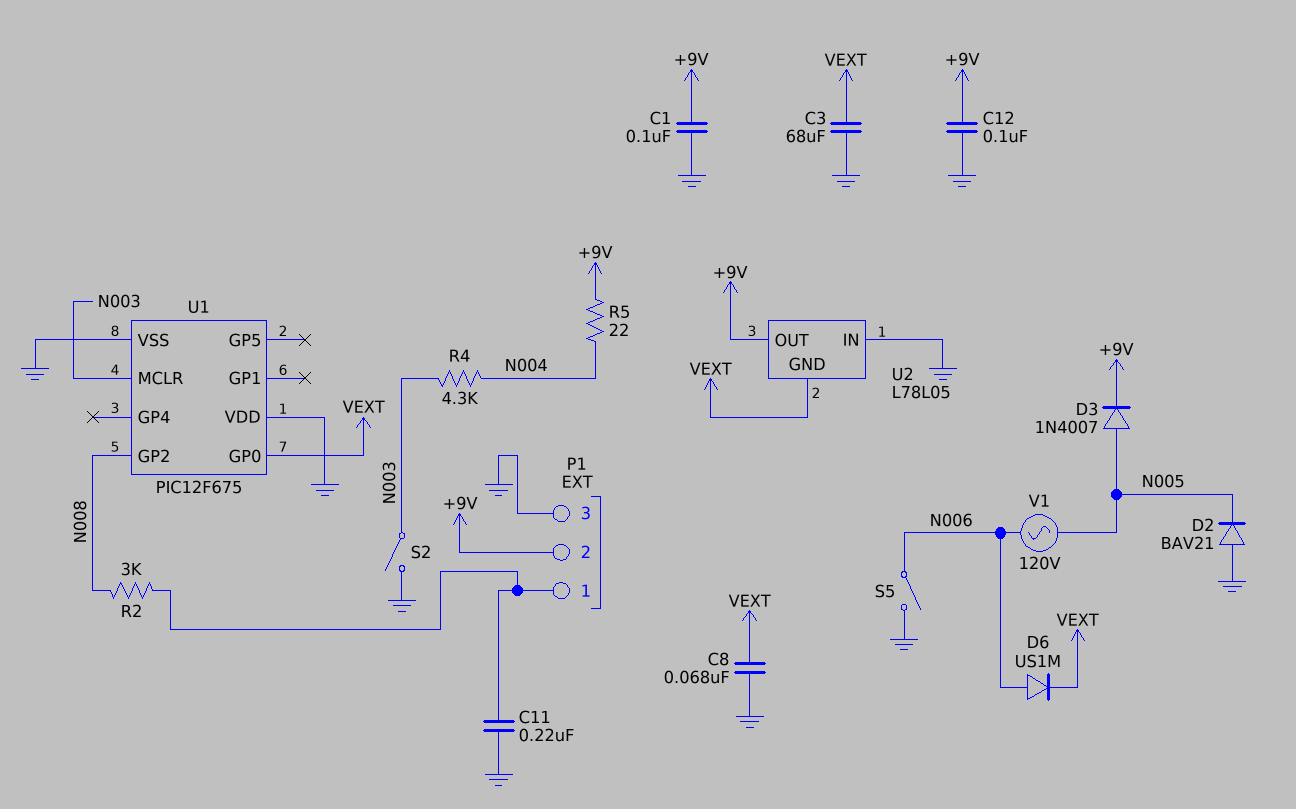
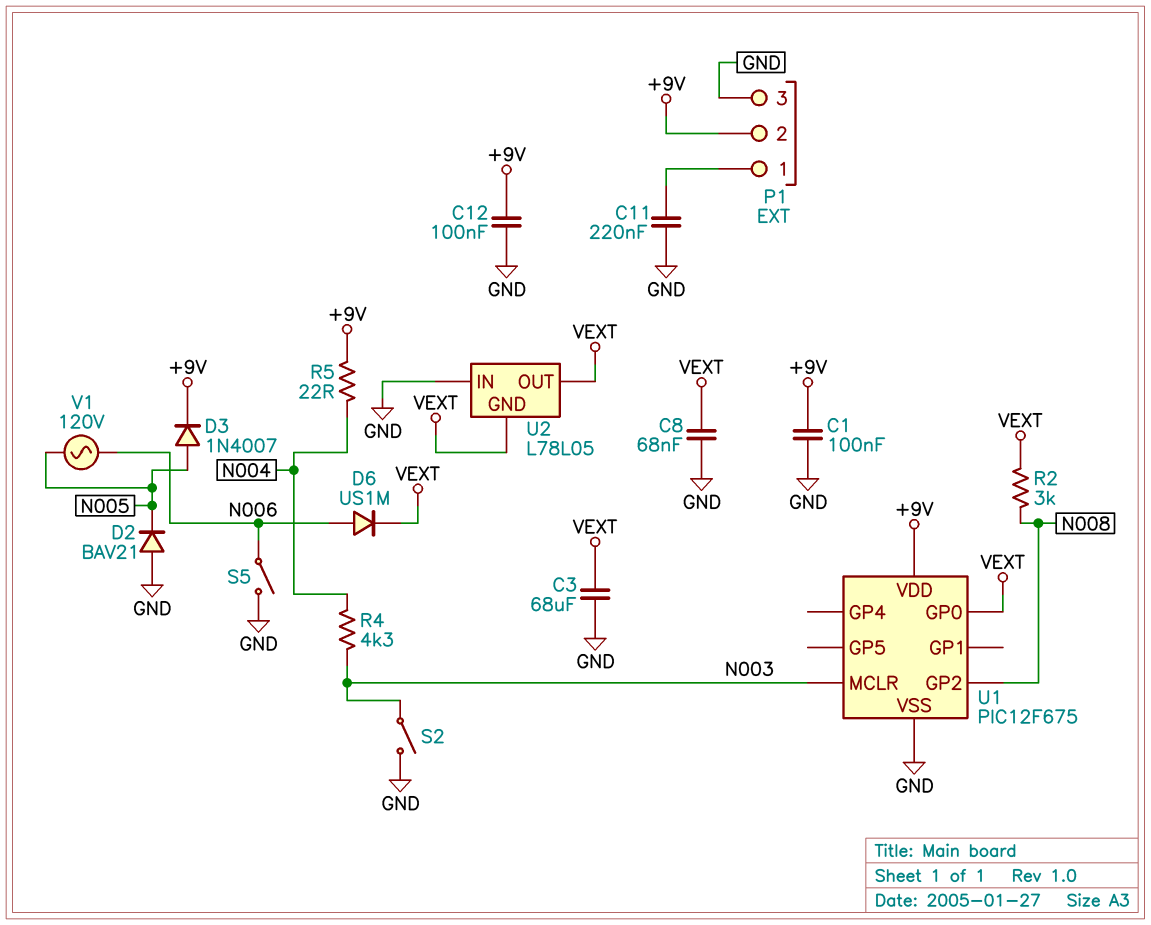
R2: 3k (N008, P1/1) -> 3k (N008, VEXT)
U1 pin VDD: GND -> +9V
U2 pin OUT: +9V -> VEXT

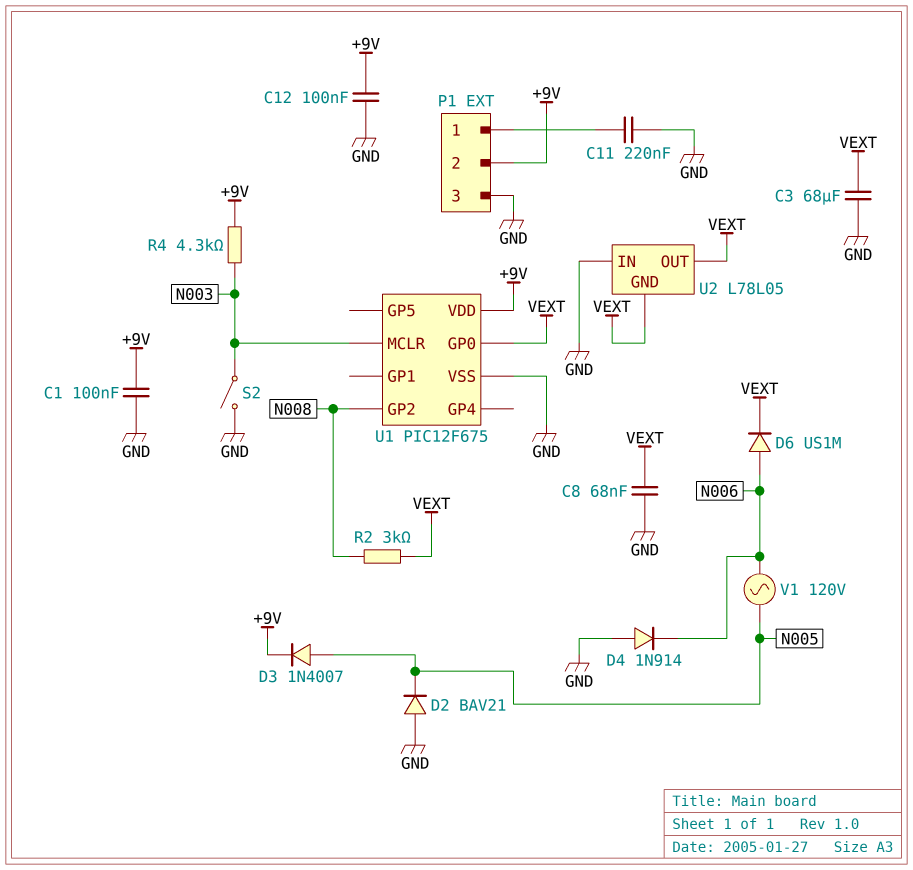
D4: none -> diode 1N914 (A GND, K N006)
R4: 4.3k (N003, N004) -> 4.3k (+9V, N003)
R5: 22 (+9V, N004) -> none
S5: switch (GND, N006) -> none

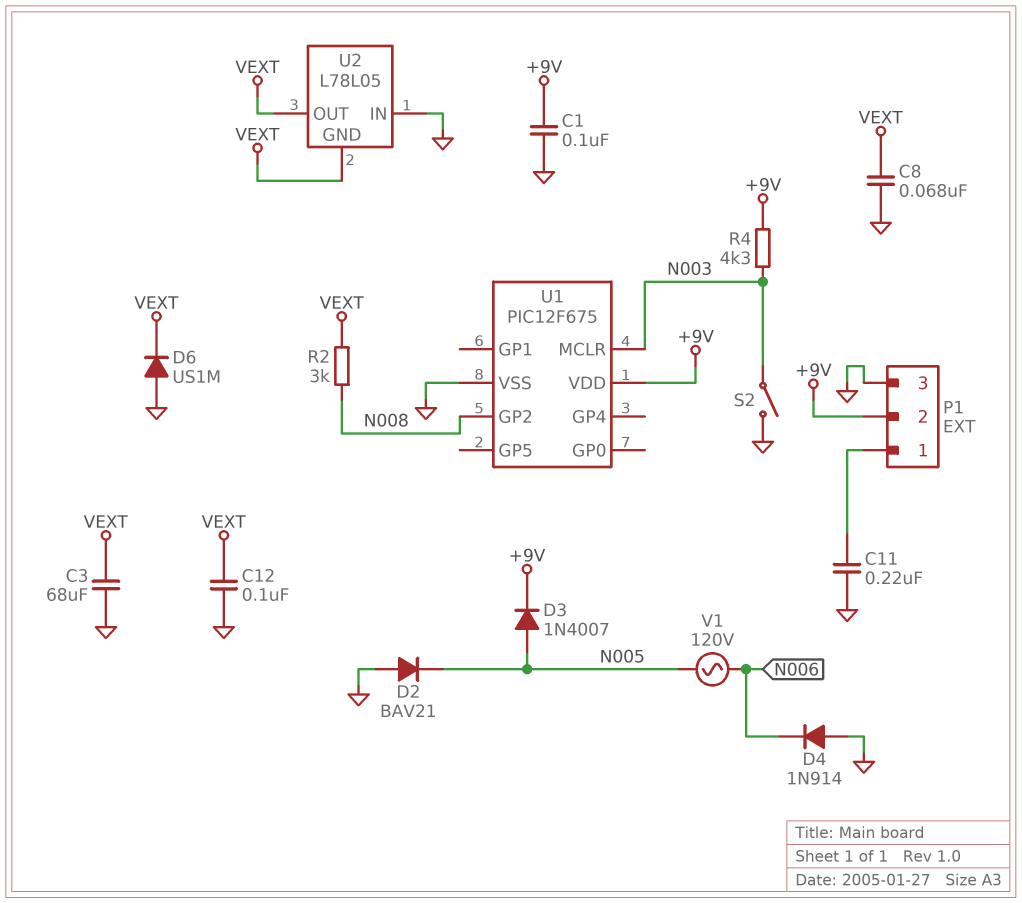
C12: 100nF (+9V, GND) -> 100nF (GND, VEXT)
D6: diode US1M (A N006, K VEXT) -> diode US1M (A GND, K VEXT)
U1 pin GP0: VEXT -> none

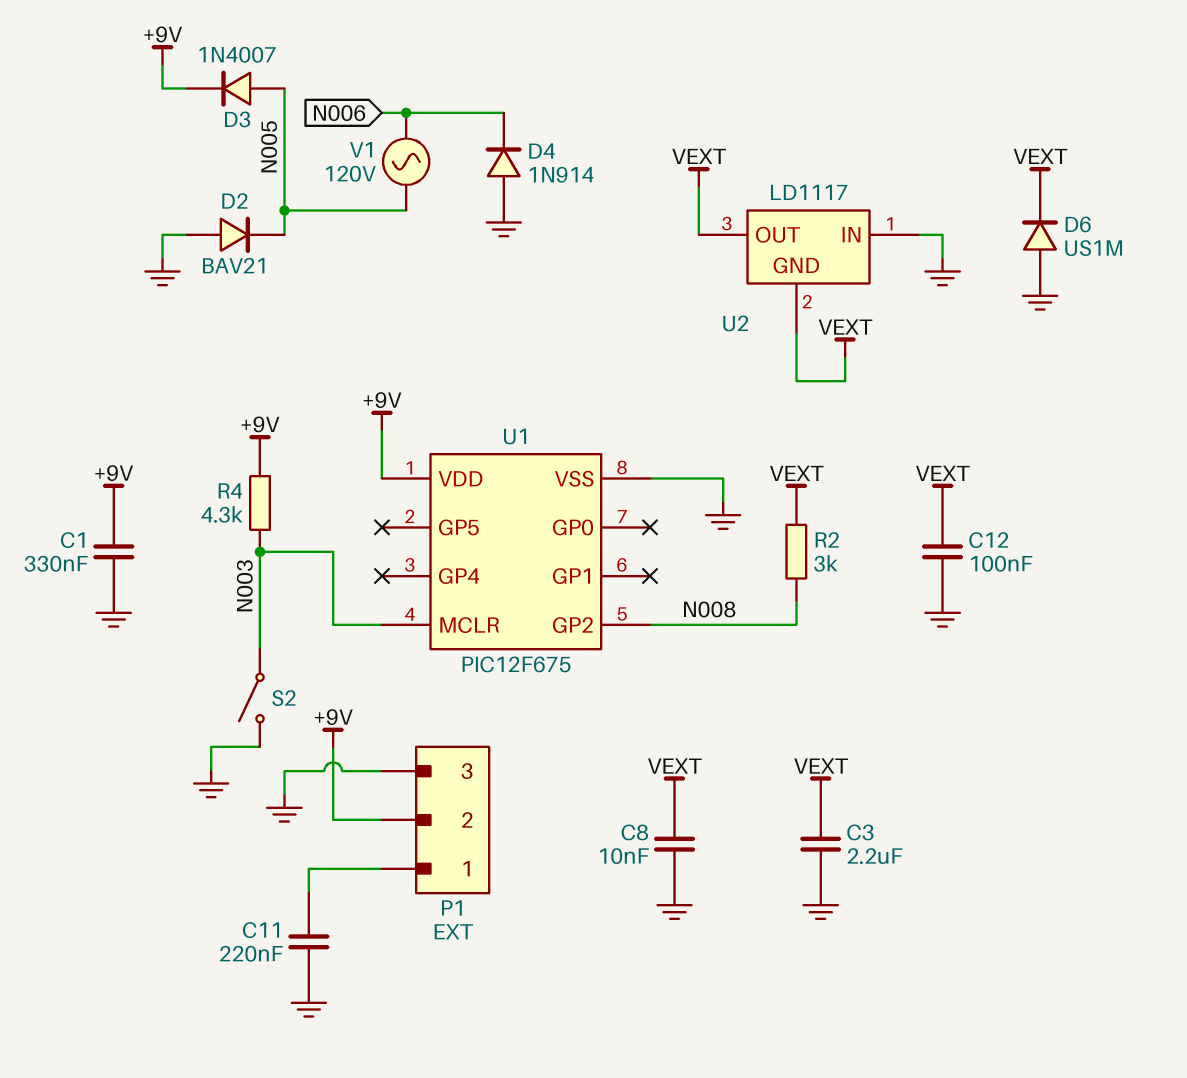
C1: 100nF (+9V, GND) -> 330nF (+9V, GND)
C3: 68uF (GND, VEXT) -> 2.2uF (GND, VEXT)
C8: 68nF (GND, VEXT) -> 10nF (GND, VEXT)
U2: L78L05 -> LD1117

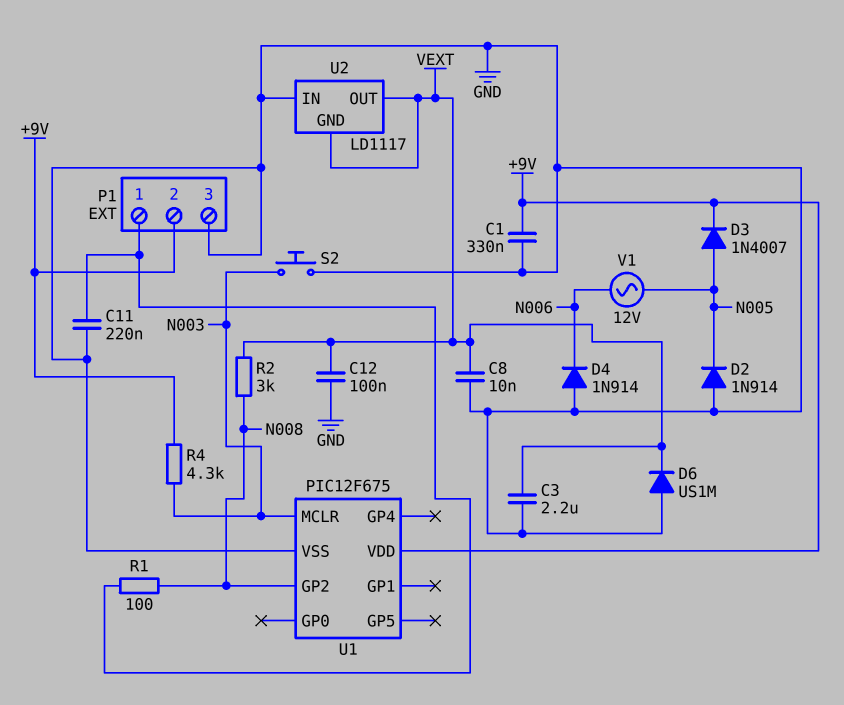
D2: diode BAV21 (A GND, K N005) -> diode 1N914 (A GND, K N005)
R1: none -> 100 (N008, P1/1)
S2: switch (GND, N003) -> button (GND, N003)
V1: AC 120V (N005, N006) -> AC 12V (N005, N006)

